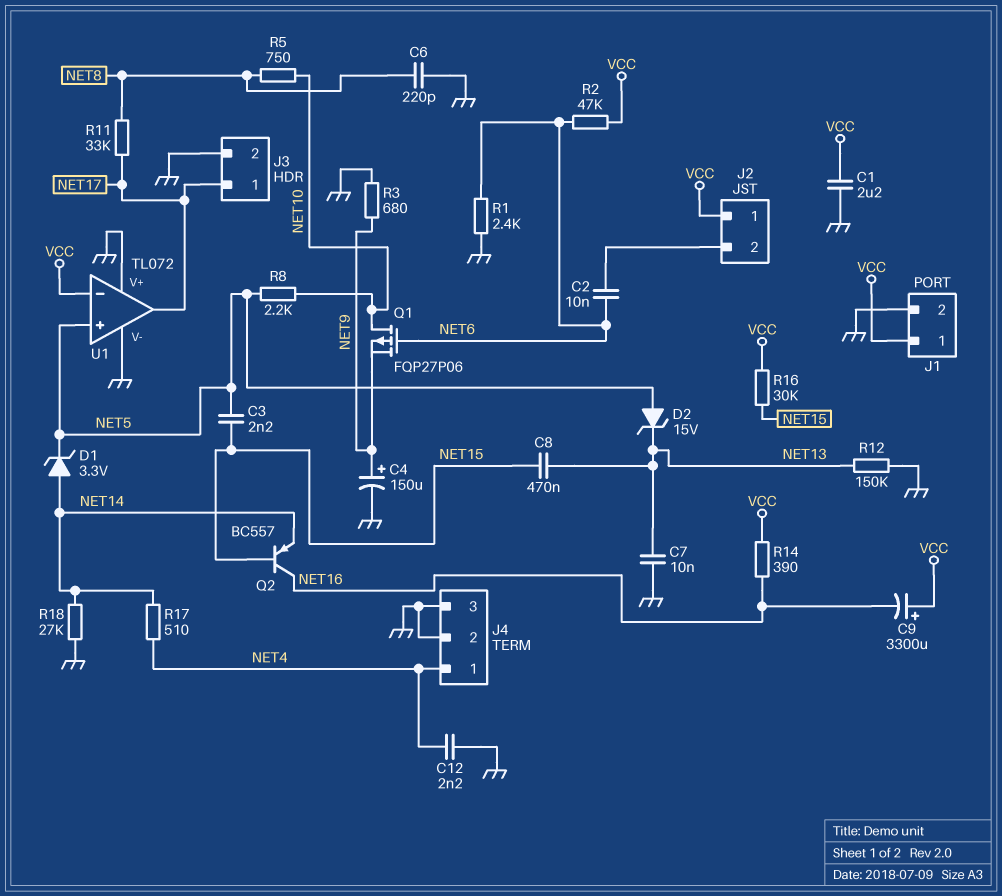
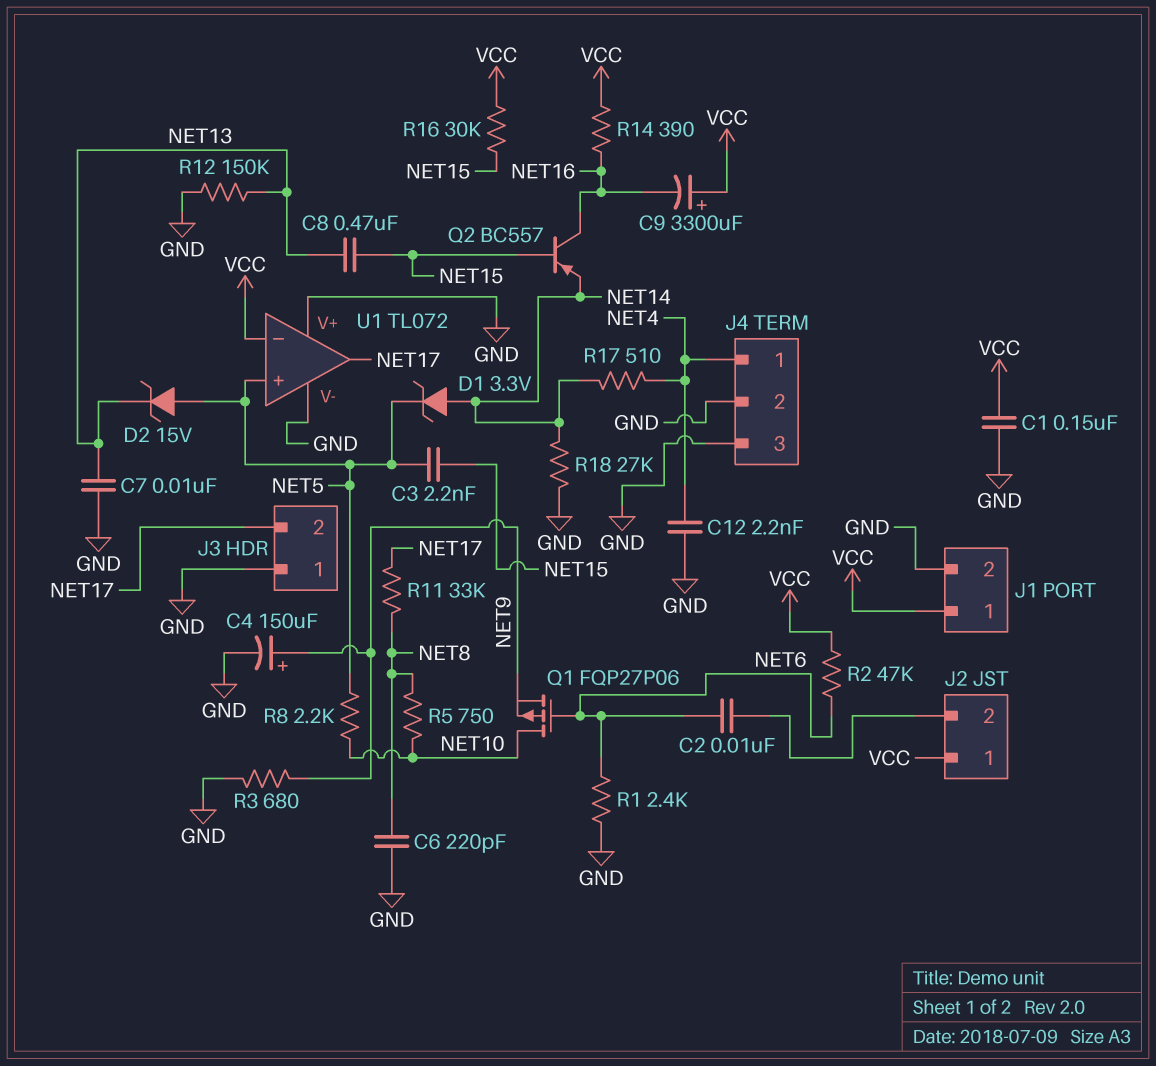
C1: 2.2uF (GND, VCC) -> 150nF (GND, VCC)
J3 pin 1: NET17 -> GND
J3 pin 2: GND -> NET17

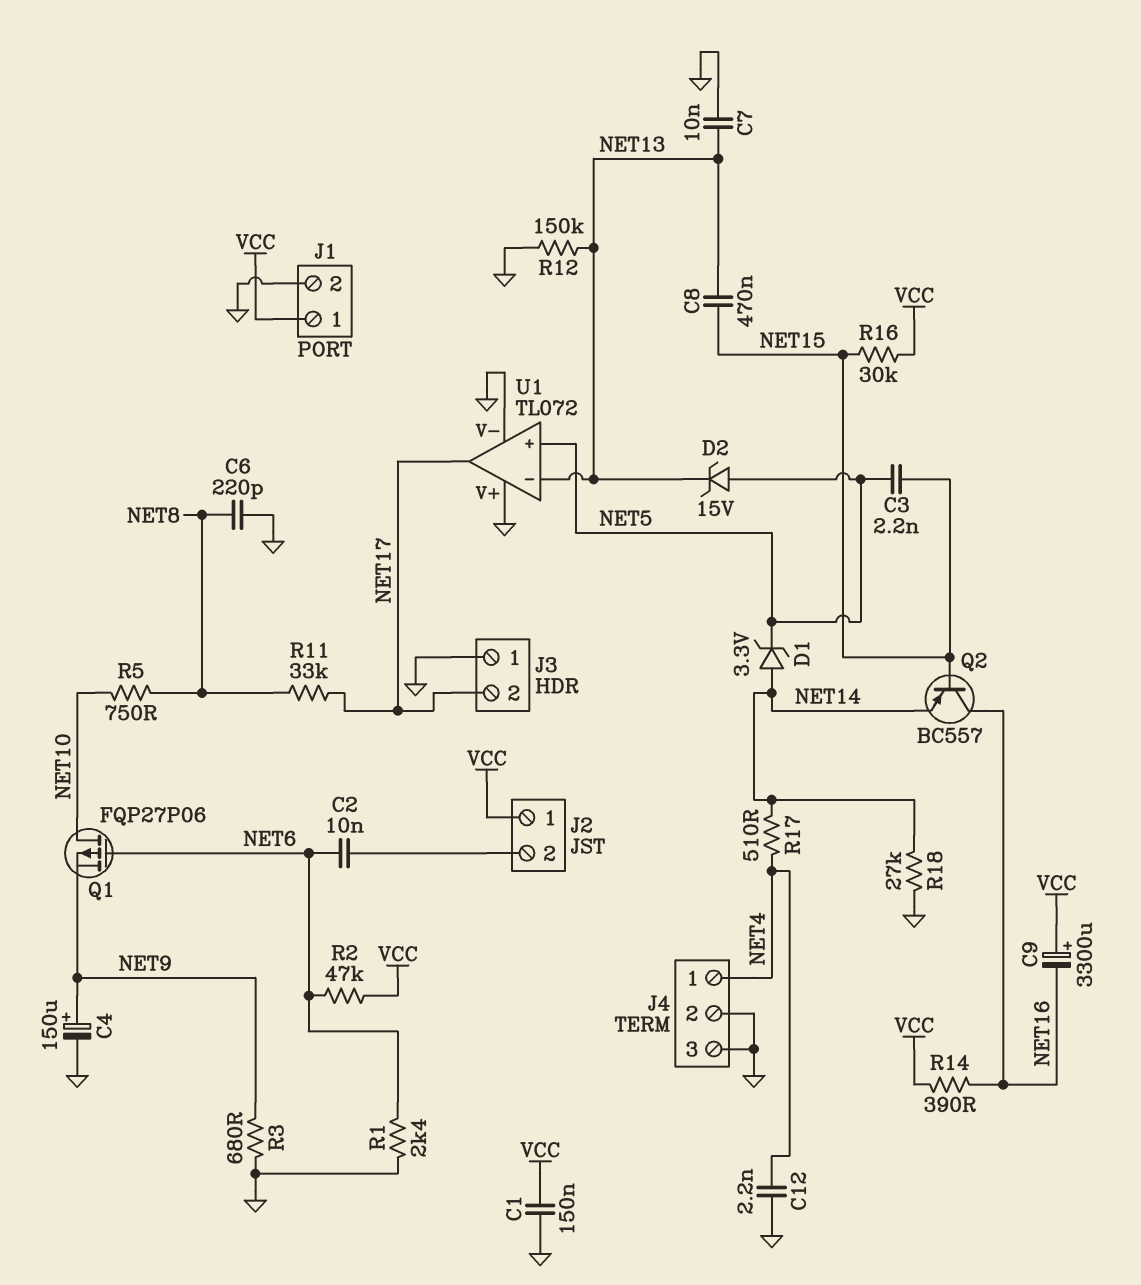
R8: 2.2k (NET5, NET10) -> none
U1 pin in-: VCC -> NET13

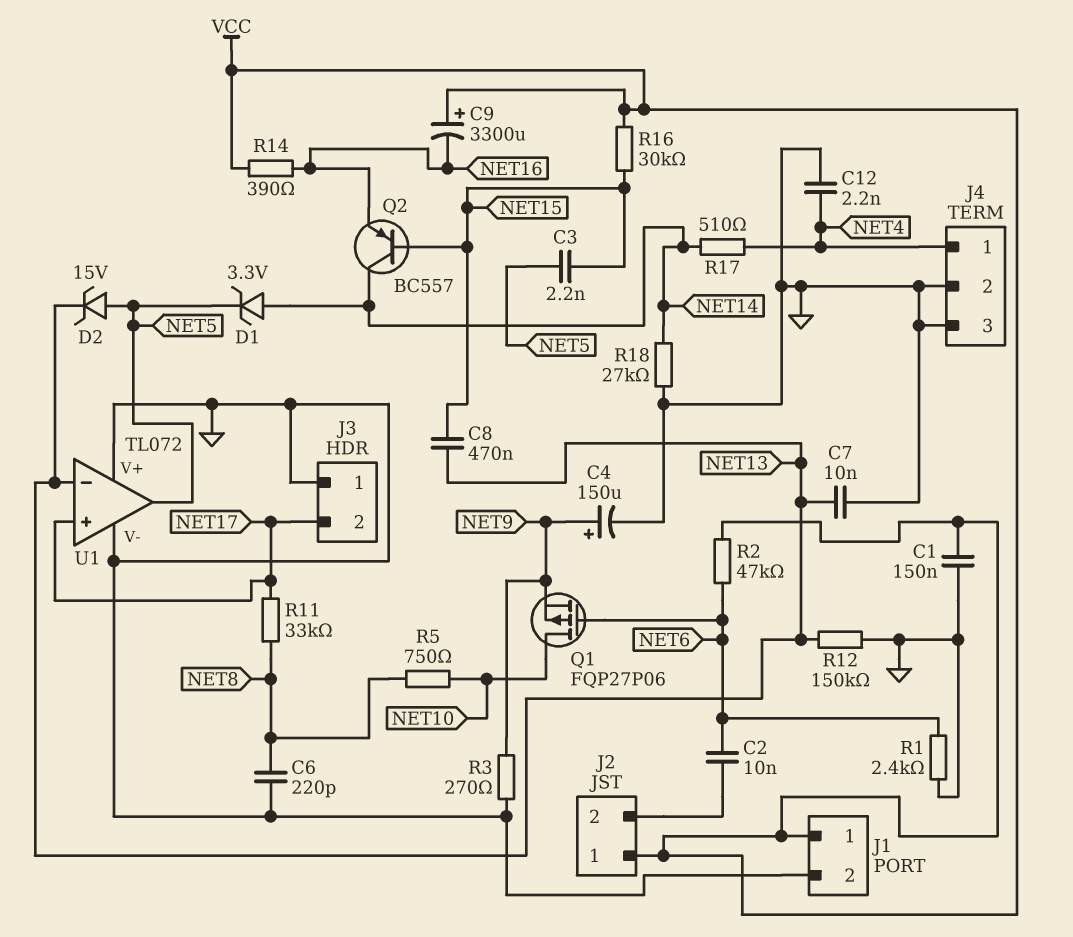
Q2: PNP BC557 (B NET15, C NET16, E NET14) -> PNP BC557 (B NET15, C NET14, E NET16)
R3: 680 (GND, NET9) -> 270 (GND, NET9)
U1 pin in+: NET5 -> NET17
U1 pin out: NET17 -> NET5

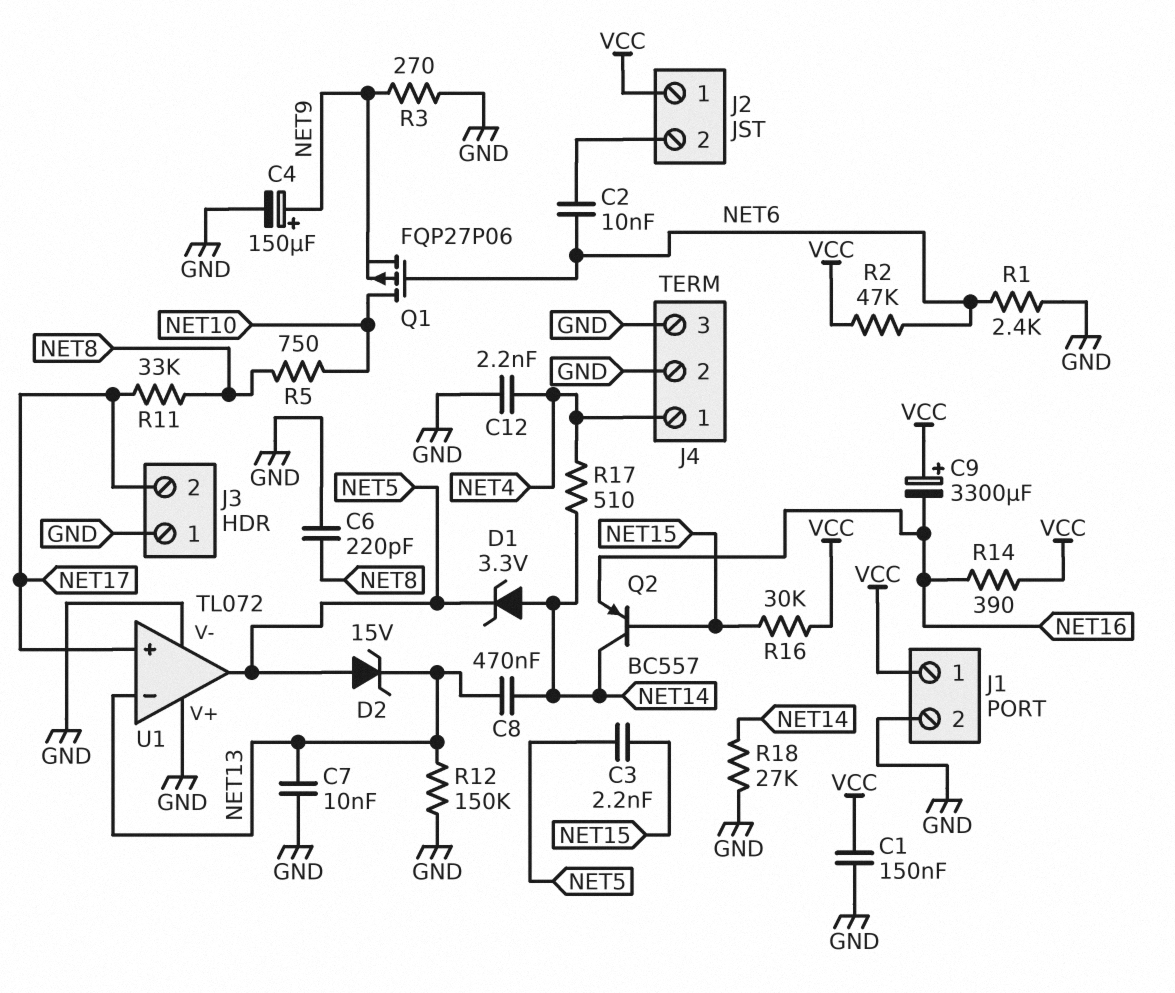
C8: 470nF (NET13, NET15) -> 470nF (NET13, NET14)

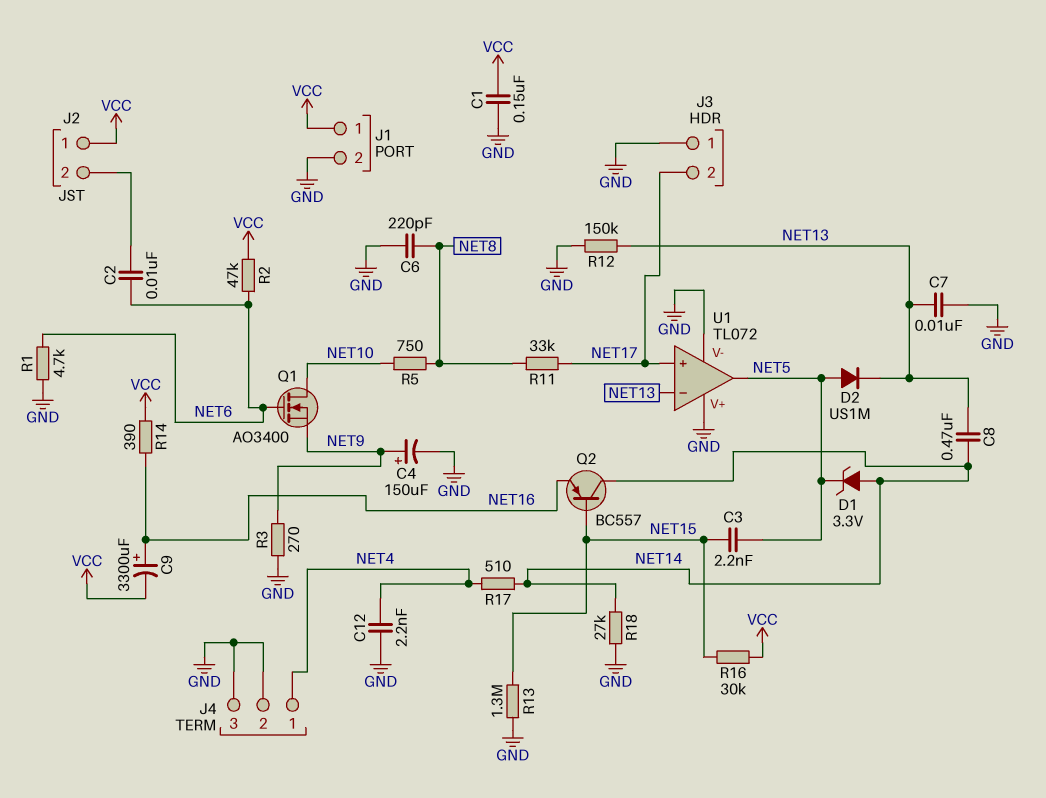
C9: 3300uF (plus VCC, minus NET16) -> 3300uF (plus NET16, minus VCC)
D2: zener 15V (A NET5, K NET13) -> diode US1M (A NET5, K NET13)
Q1: PMOS FQP27P06 (G NET6, D NET10, S NET9) -> NMOS AO3400 (G NET6, D NET10, S NET9)
R1: 2.4k (GND, NET6) -> 4.7k (GND, NET6)
R13: none -> 1.3M (GND, NET15)

